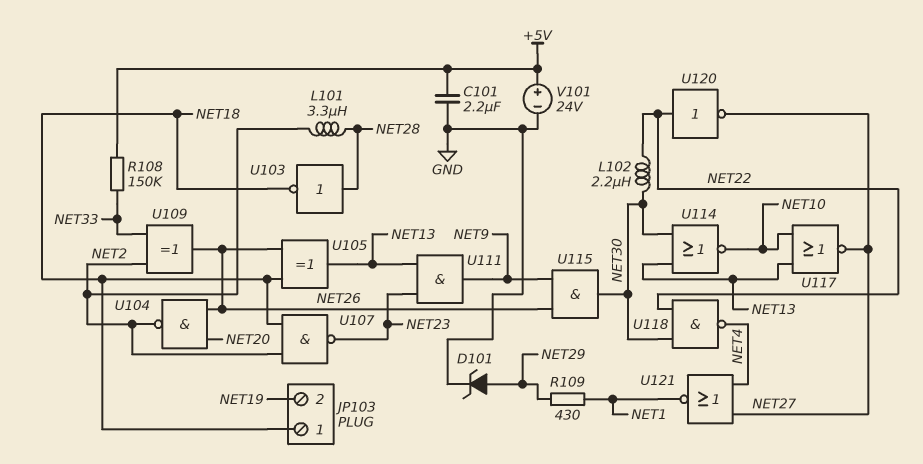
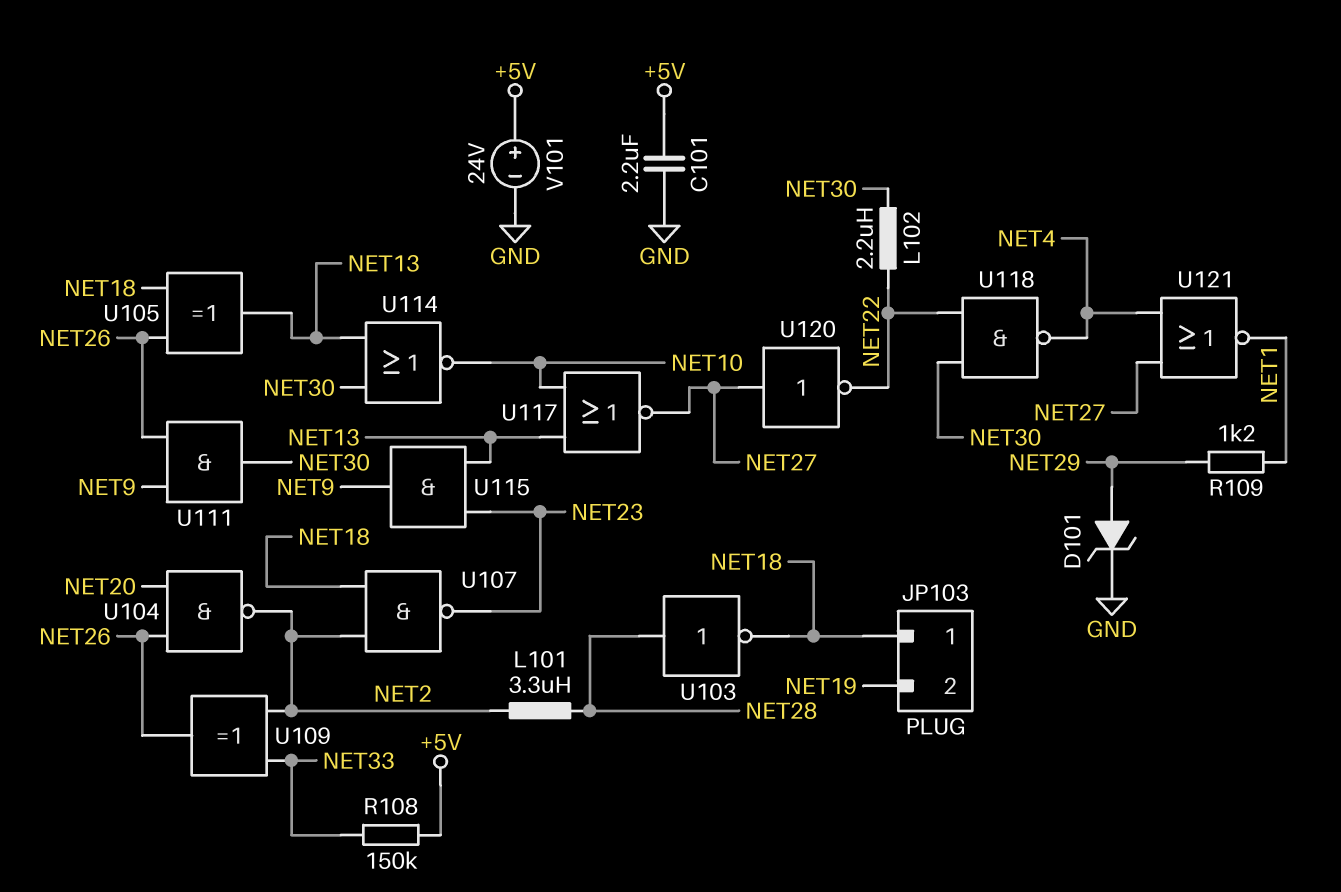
R109: 430 (NET1, NET29) -> 1.2k (NET1, NET29)
U111: AND (in NET13, in NET23, out NET9) -> AND (in NET9, in NET26, out NET30)
U115: AND (in NET9, in NET26, out NET30) -> AND (in NET13, in NET23, out NET9)
U120: NOT (in NET22, out NET27) -> NOT (in NET27, out NET22)

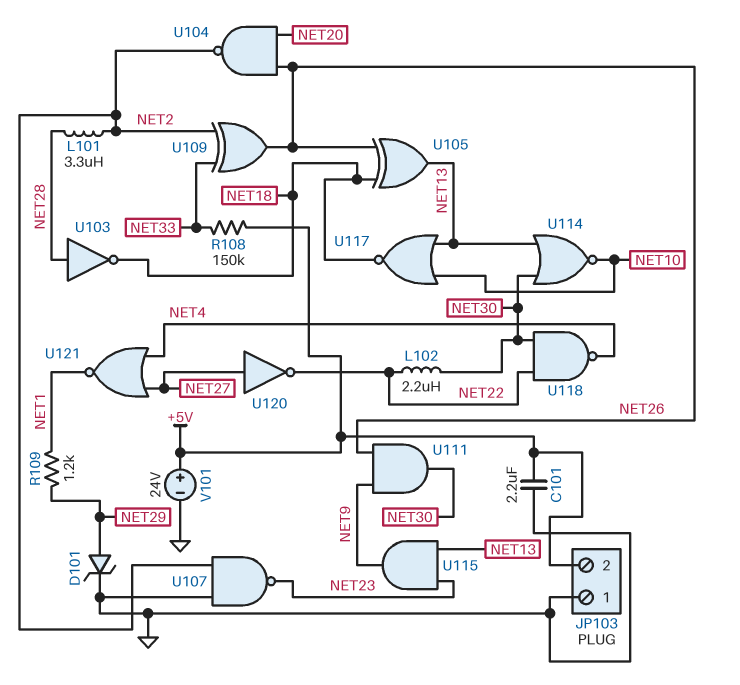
JP103 pin 1: NET18 -> GND
JP103 pin 2: NET19 -> +5V
U107: NAND (in NET2, in NET18, out NET23) -> NAND (in GND, in NET2, out NET23)
U117: NOR (in NET10, in NET13, out NET27) -> NOR (in NET10, in NET13, out NET18)

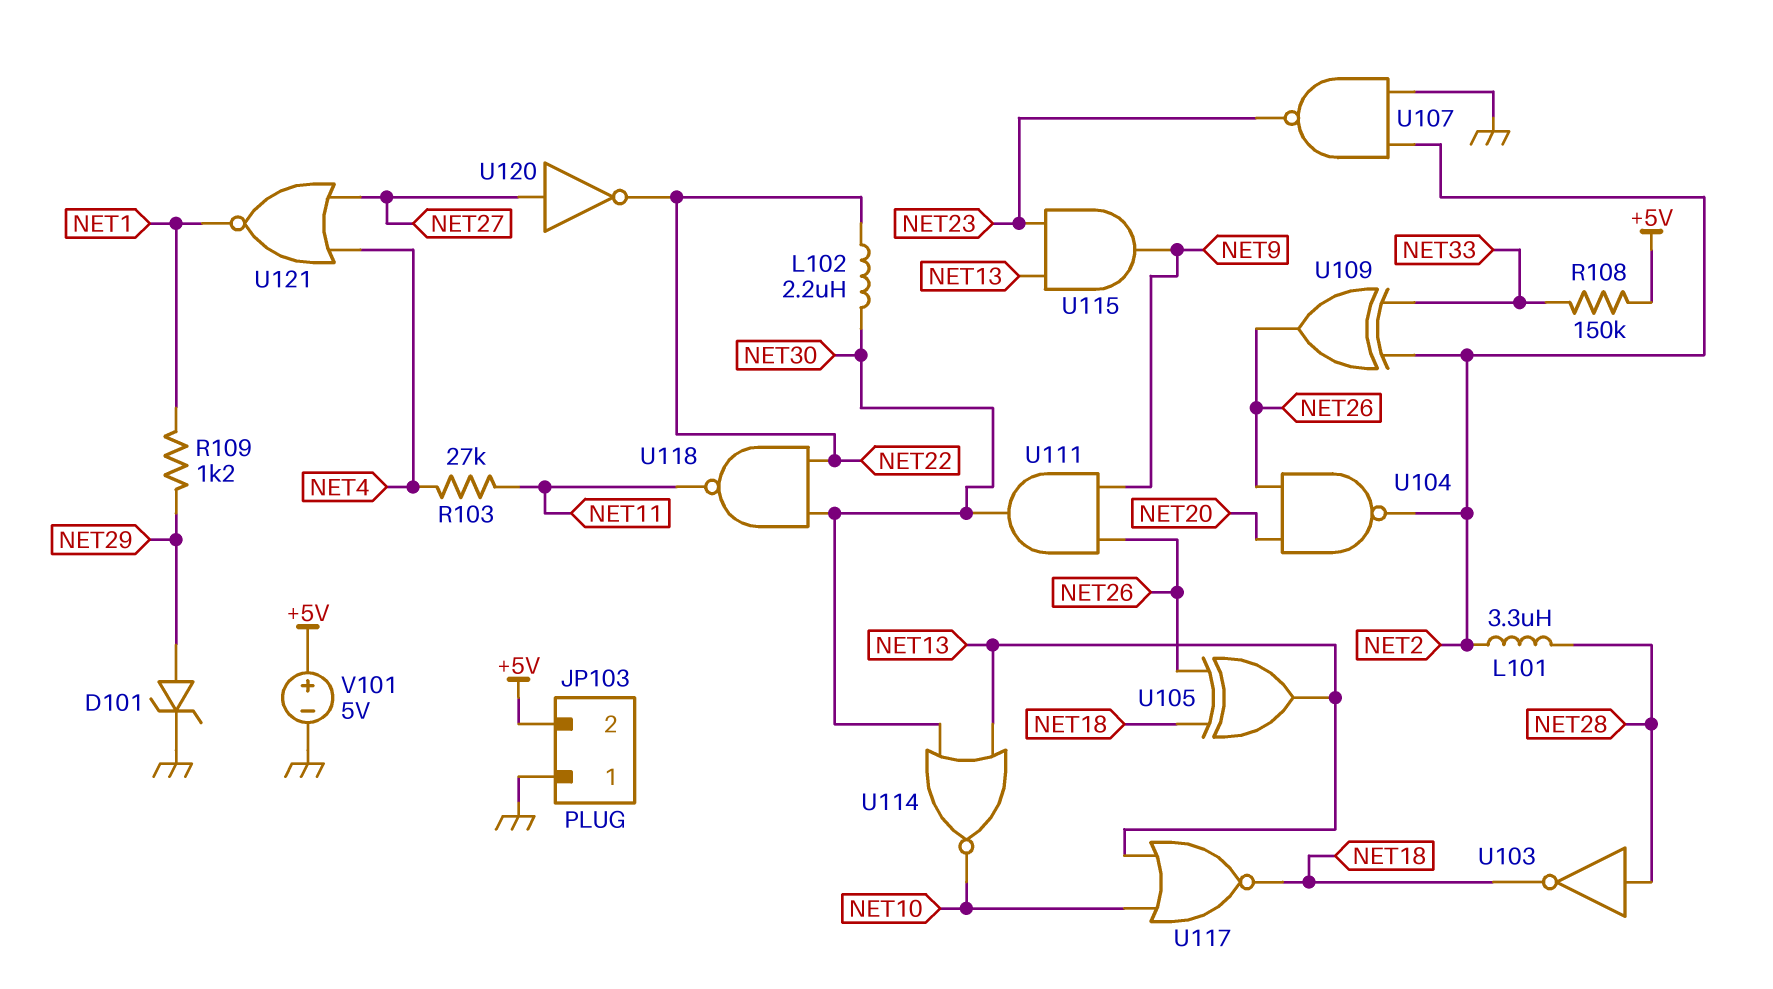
C101: 2.2uF (+5V, GND) -> none
R103: none -> 27k (NET4, NET11)
U118: NAND (in NET22, in NET30, out NET4) -> NAND (in NET22, in NET30, out NET11)
V101: 24V (plus +5V, minus GND) -> 5V (plus +5V, minus GND)

